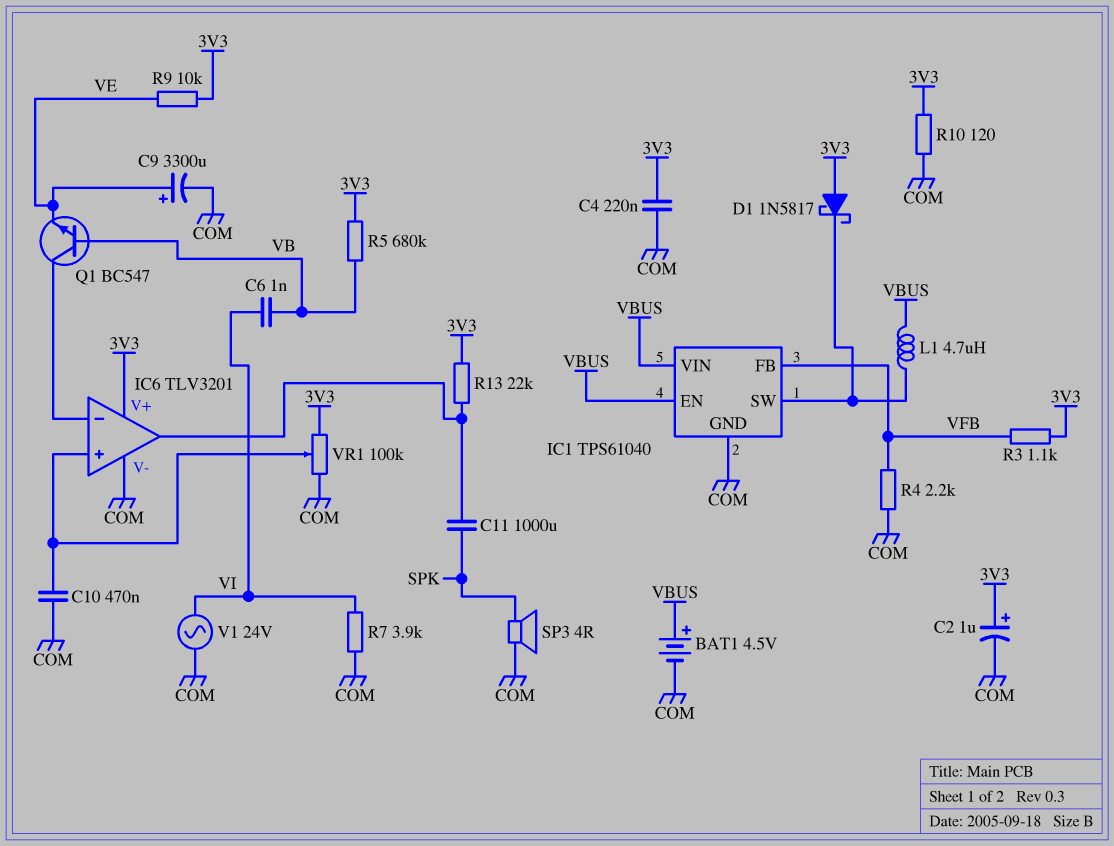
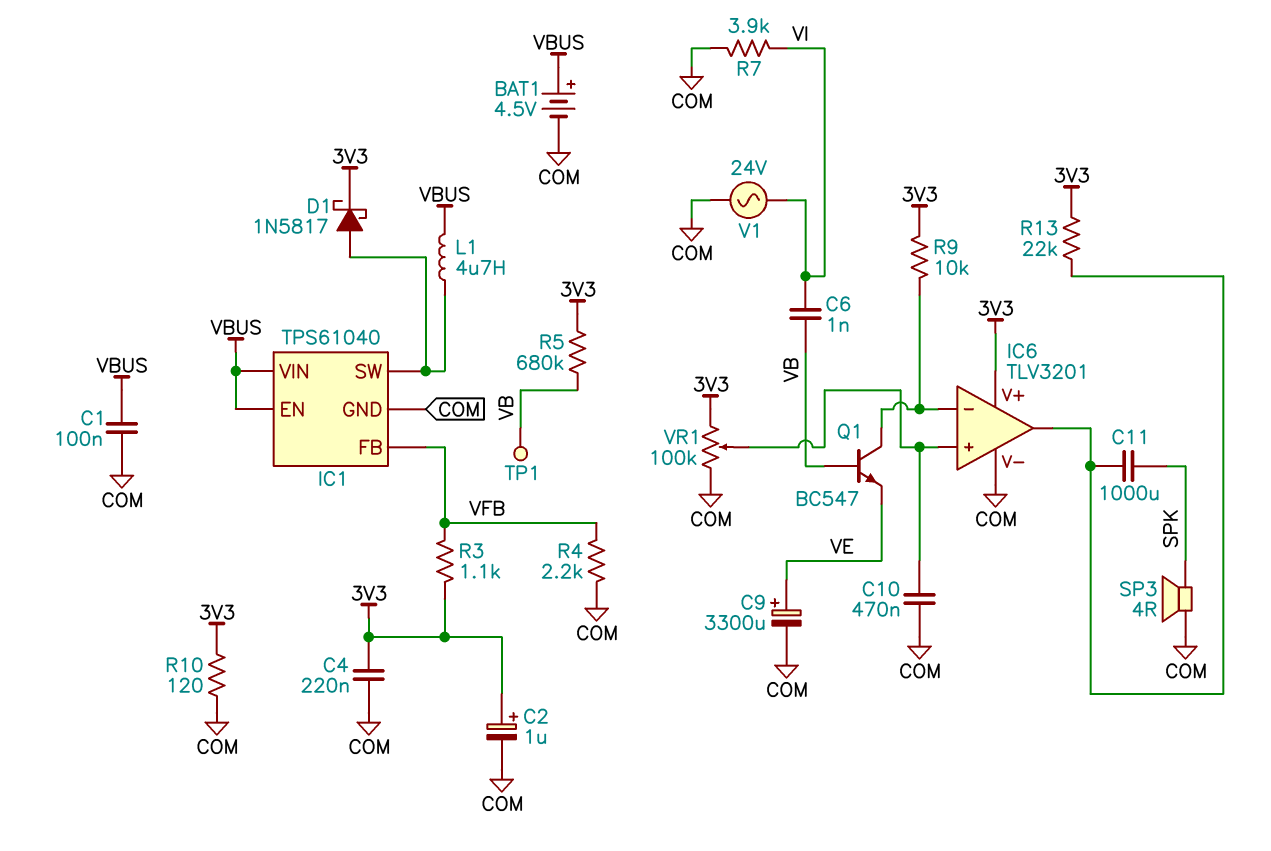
C1: none -> 100nF (COM, VBUS)
D1: schottky 1N5817 (A 3V3, K IC1/SW) -> schottky 1N5817 (A IC1/SW, K 3V3)
R9: 10k (3V3, VE) -> 10k (3V3, IC6/in-)
TP1: none -> test point (VB)

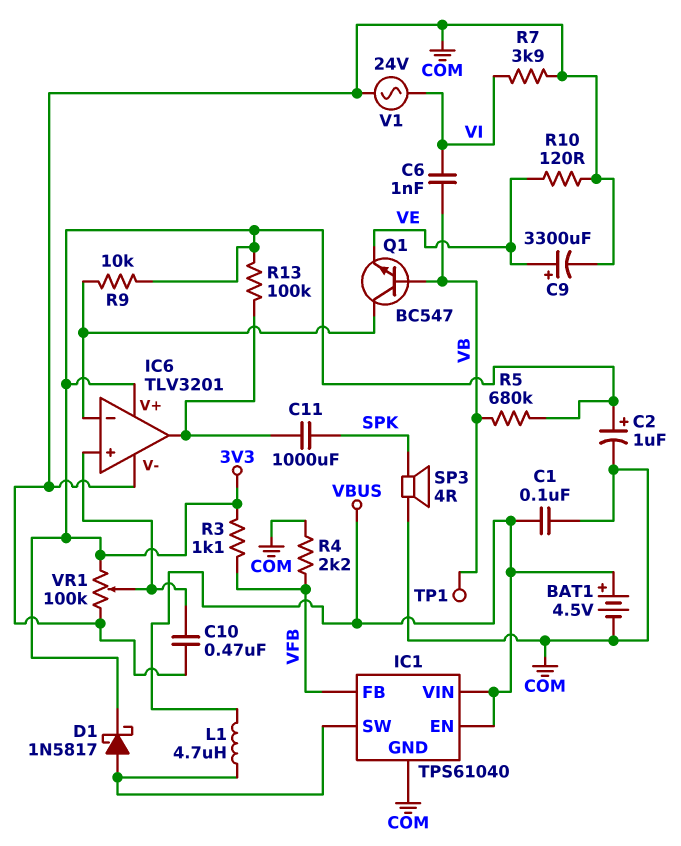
C4: 220nF (3V3, COM) -> none
R10: 120 (3V3, COM) -> 120 (COM, VE)
R13: 22k (3V3, IC6/out) -> 100k (3V3, IC6/out)

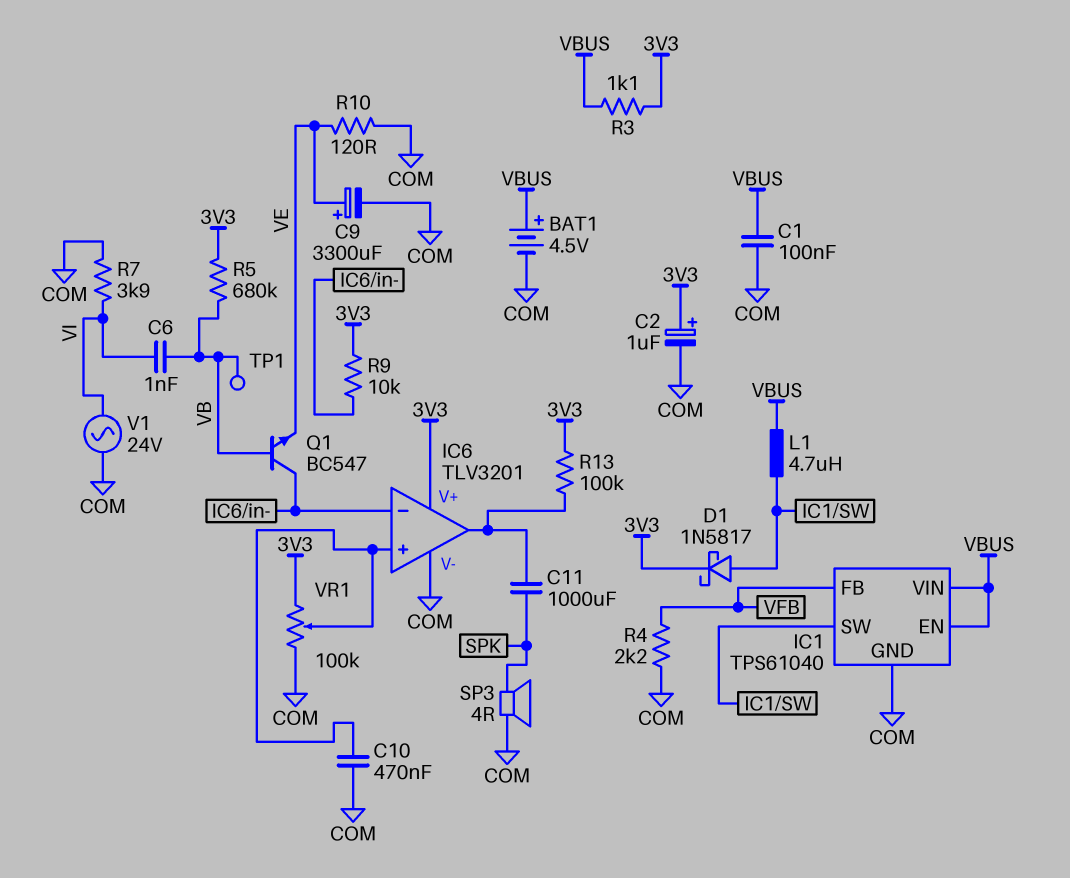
R3: 1.1k (3V3, VFB) -> 1.1k (3V3, VBUS)

